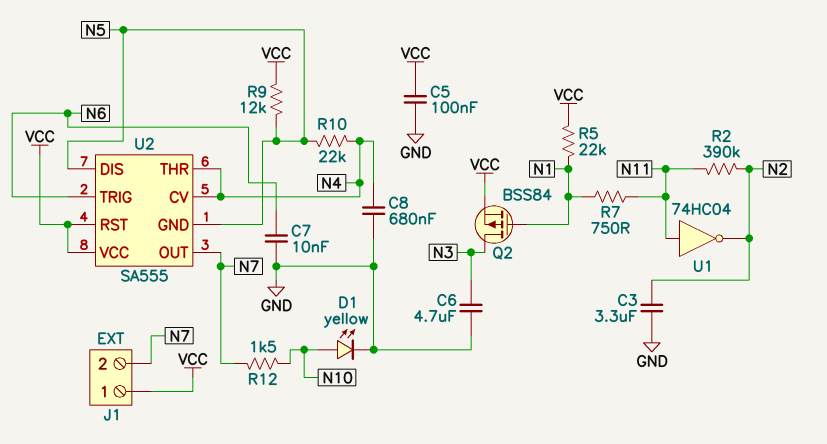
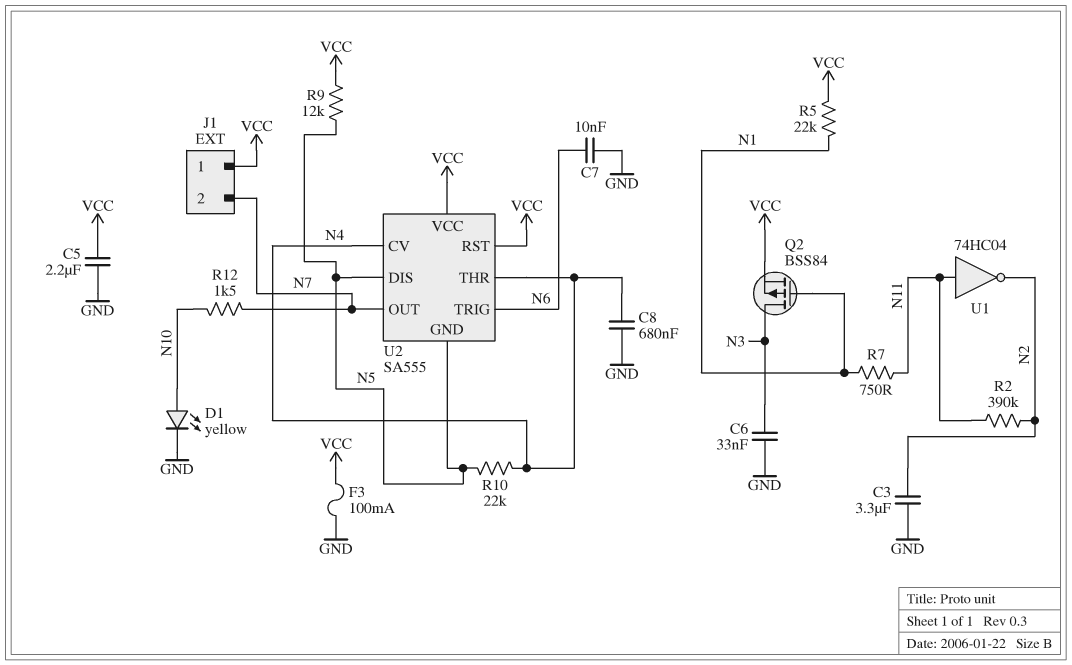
C5: 100nF (GND, VCC) -> 2.2uF (GND, VCC)
C6: 4.7uF (GND, N3) -> 33nF (GND, N3)
F3: none -> 100mA (GND, VCC)

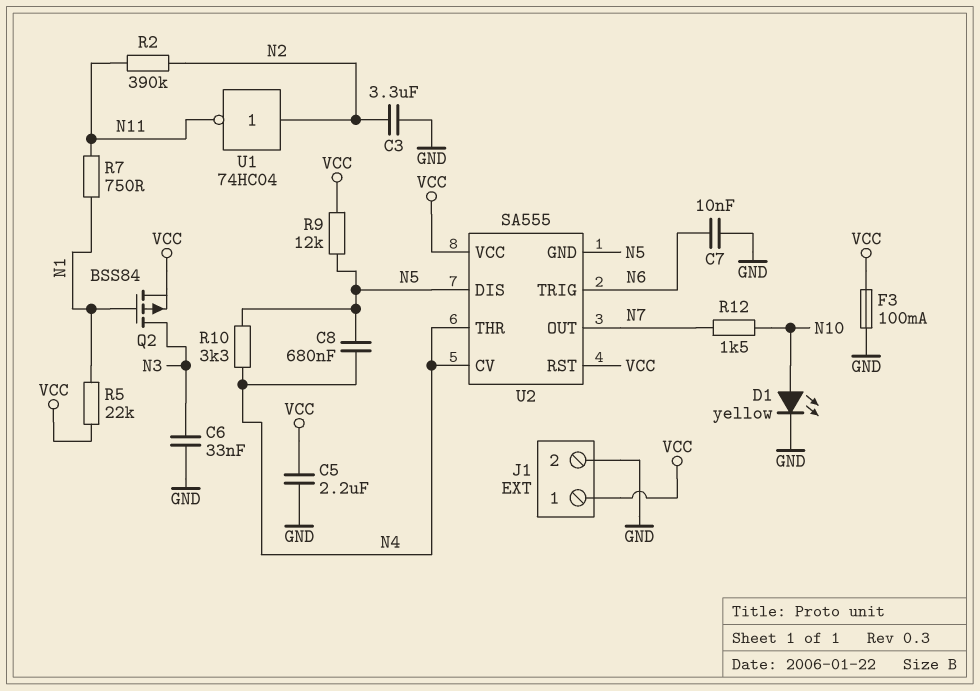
C8: 680nF (GND, N4) -> 680nF (N4, N5)
J1 pin 2: N7 -> GND
R10: 22k (N4, N5) -> 3.3k (N4, N5)
U1: NOT 74HC04 (in N11, out N2) -> NOT 74HC04 (in N2, out N11)

